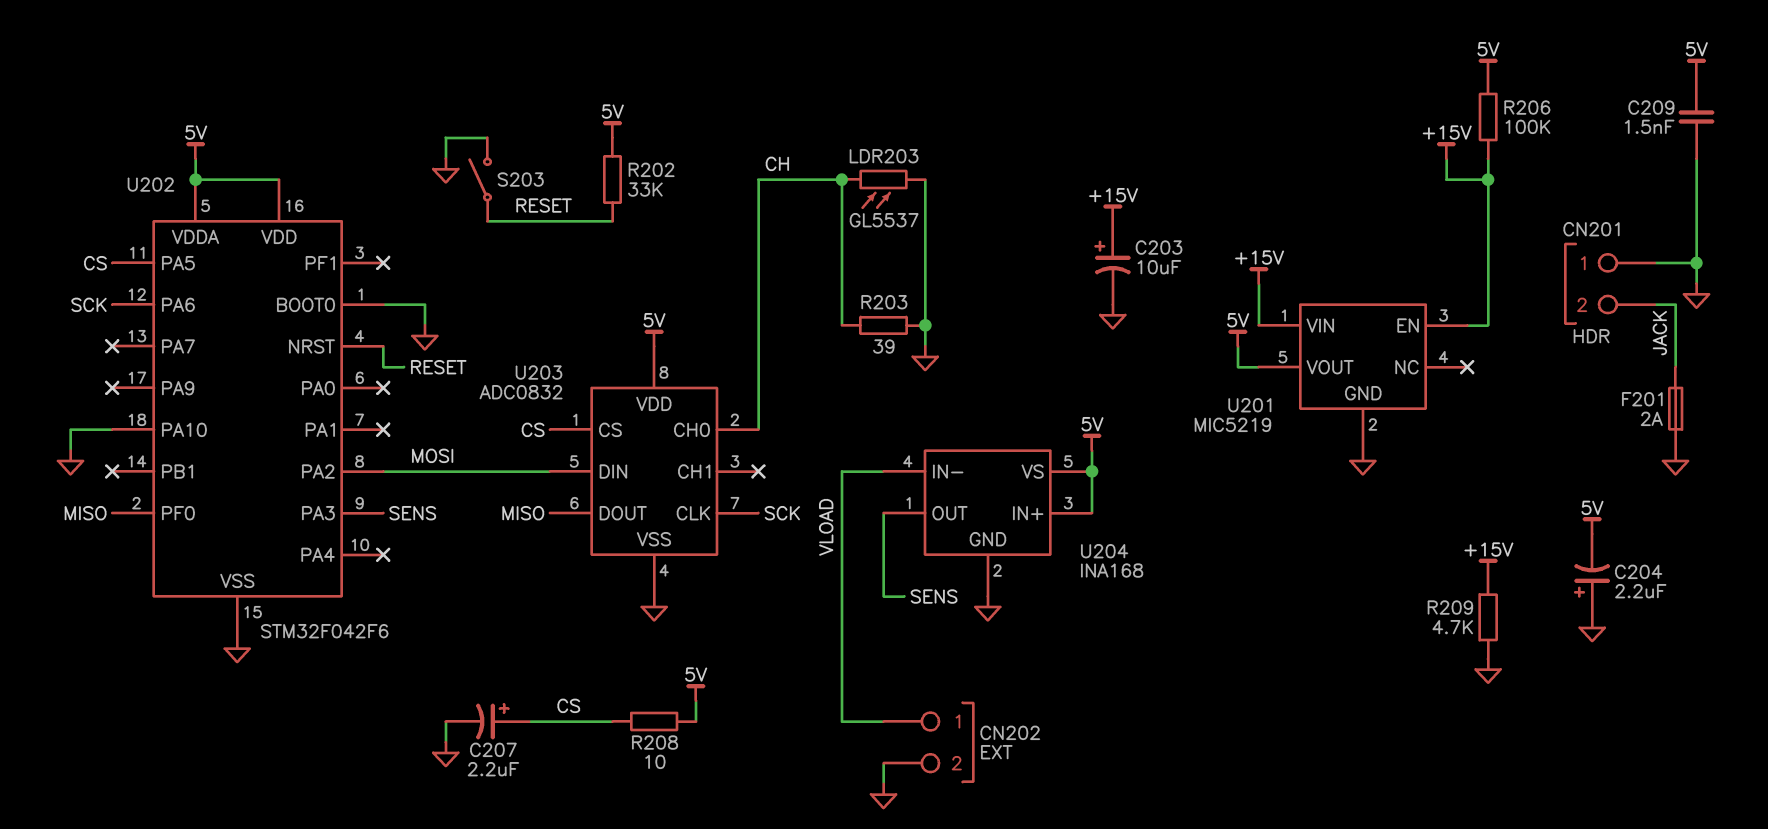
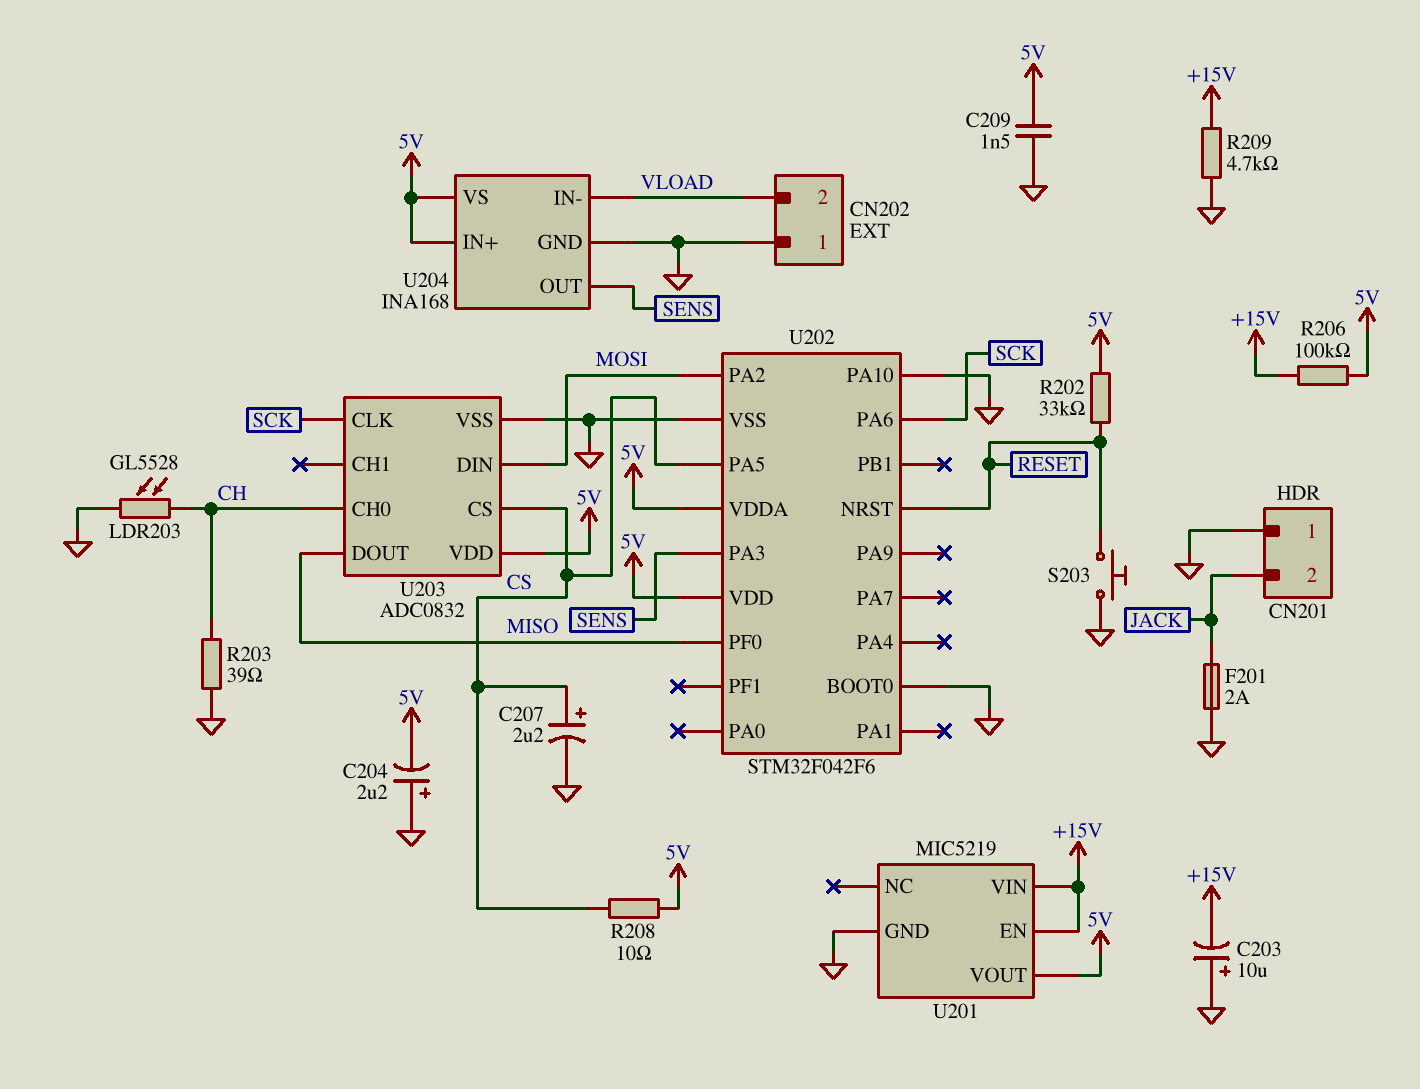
C203: 10uF (plus +15V, minus GND) -> 10uF (plus GND, minus +15V)
CN202 pin 1: VLOAD -> GND
CN202 pin 2: GND -> VLOAD
LDR203: GL5537 (CH, GND) -> GL5528 (CH, GND)
S203: switch (GND, RESET) -> button (GND, RESET)

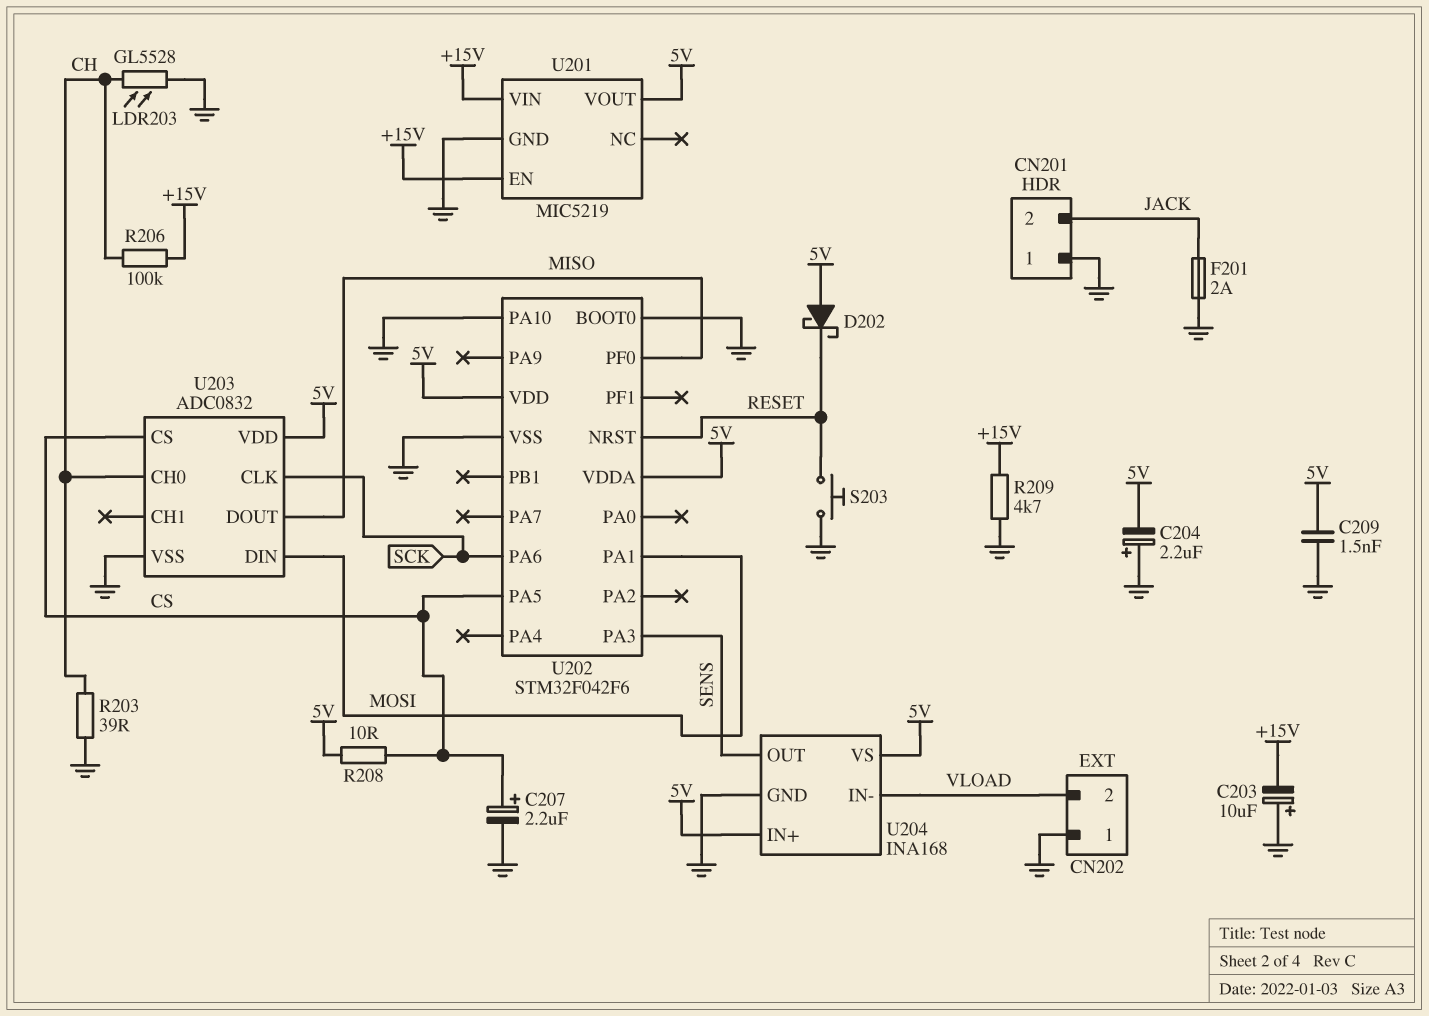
D202: none -> schottky (A 5V, K RESET)
R202: 33k (5V, RESET) -> none
R206: 100k (+15V, 5V) -> 100k (+15V, CH)
U202 pin PA1: none -> MOSI
U202 pin PA2: MOSI -> none

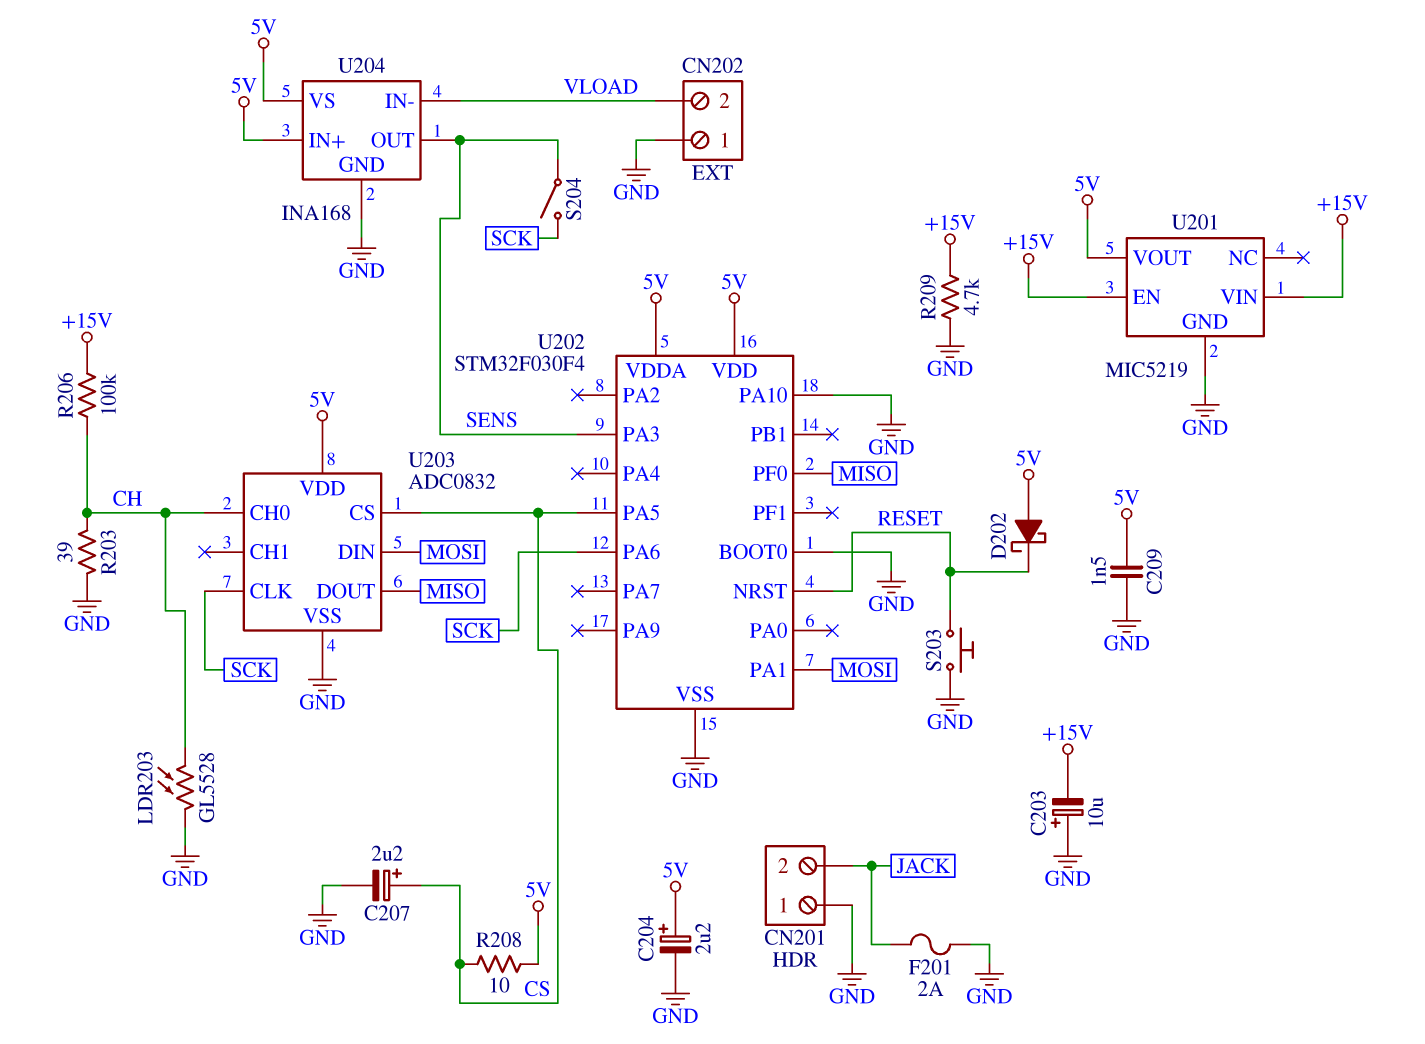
C204: 2.2uF (plus GND, minus 5V) -> 2.2uF (plus 5V, minus GND)
S204: none -> switch (SCK, SENS)
U202: STM32F042F6 -> STM32F030F4

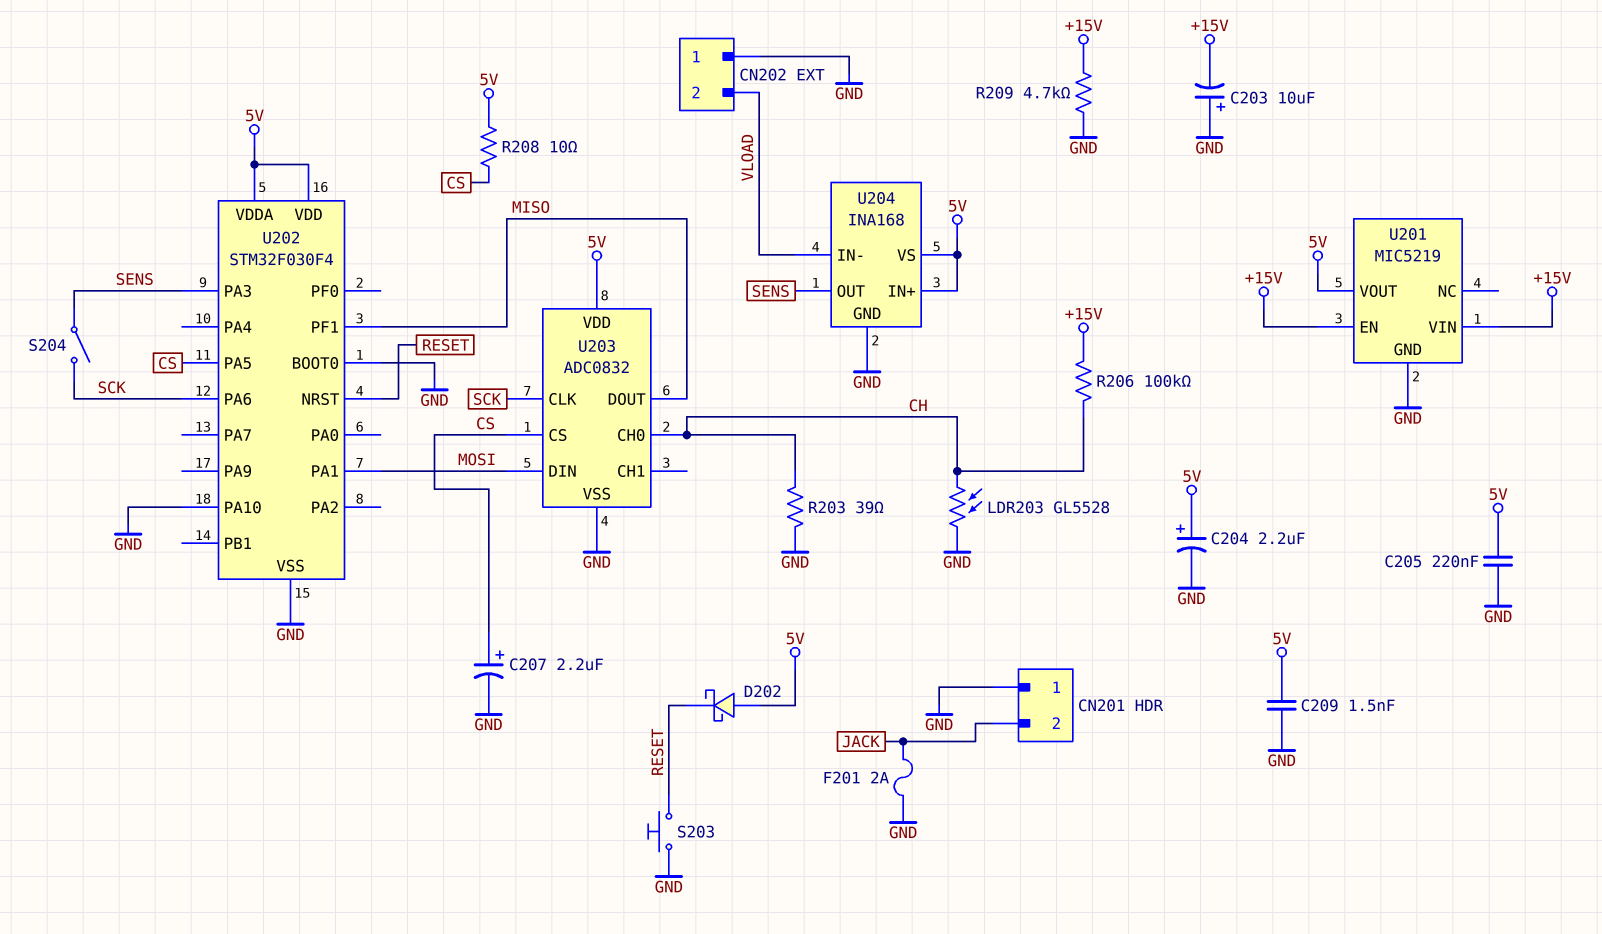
C205: none -> 220nF (5V, GND)
U202 pin PF0: MISO -> none
U202 pin PF1: none -> MISO

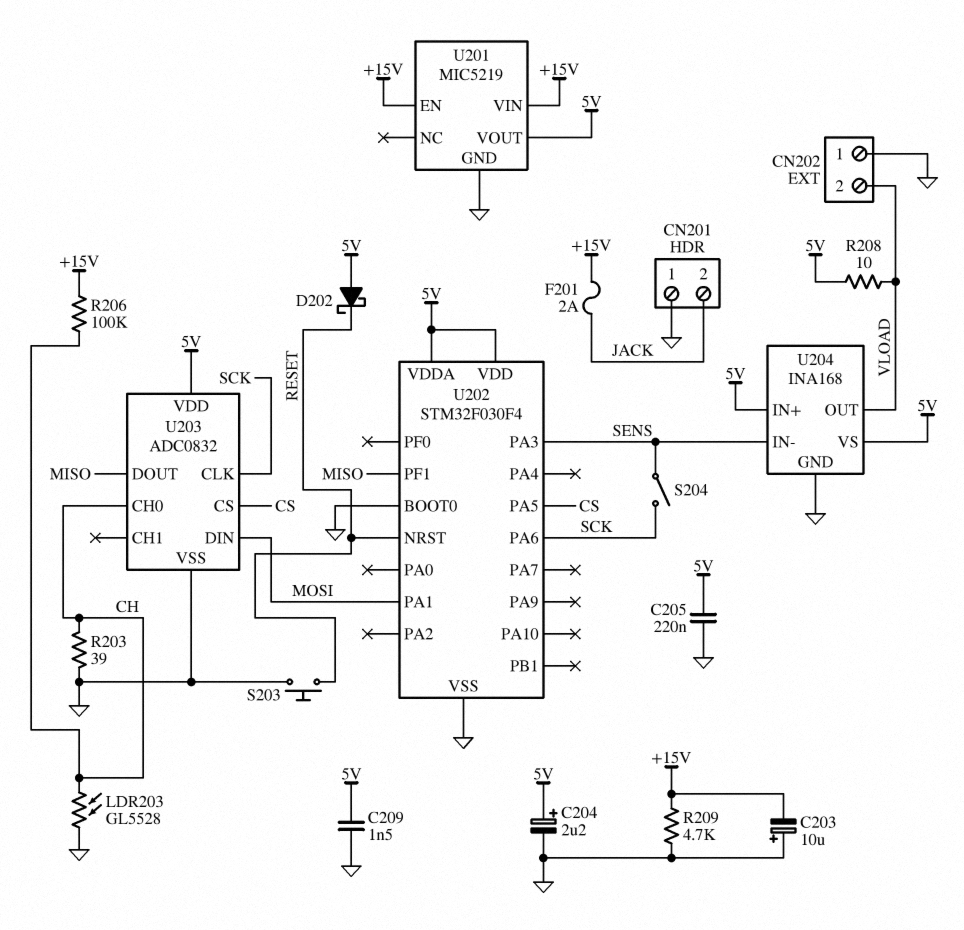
C207: 2.2uF (plus CS, minus GND) -> none
F201: 2A (GND, JACK) -> 2A (+15V, JACK)
R208: 10 (5V, CS) -> 10 (5V, VLOAD)
U202 pin PA10: GND -> none
U204 pin IN-: VLOAD -> SENS
U204 pin OUT: SENS -> VLOAD

